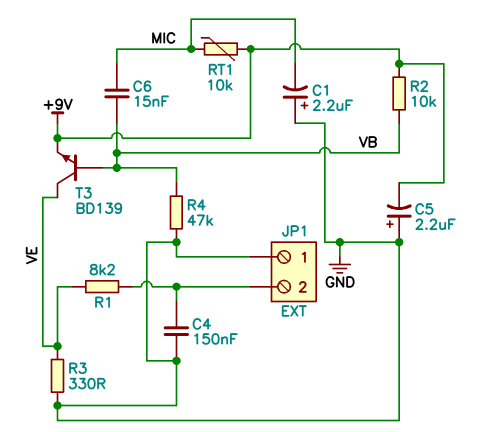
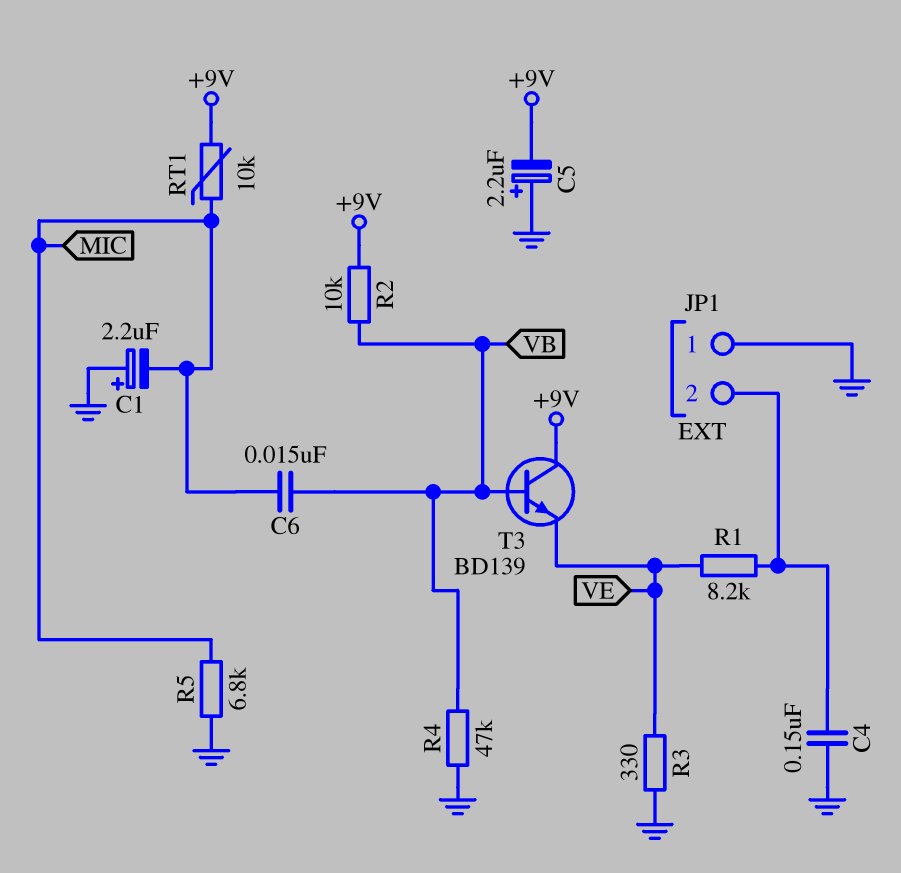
R5: none -> 6.8k (GND, MIC)
T3: NPN BD139 (B VB, C VE, E +9V) -> NPN BD139 (B VB, C +9V, E VE)

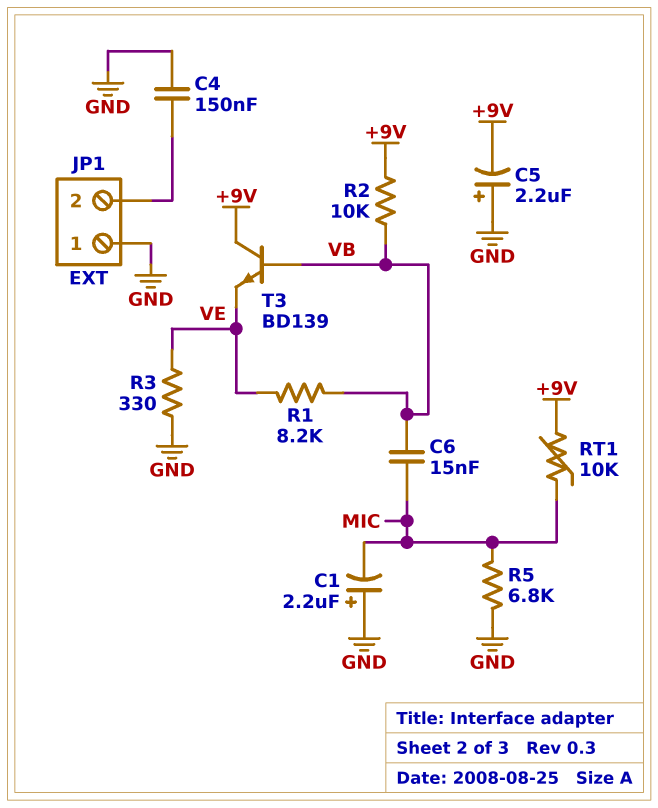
R1: 8.2k (JP1/2, VE) -> 8.2k (VB, VE)
R4: 47k (GND, VB) -> none

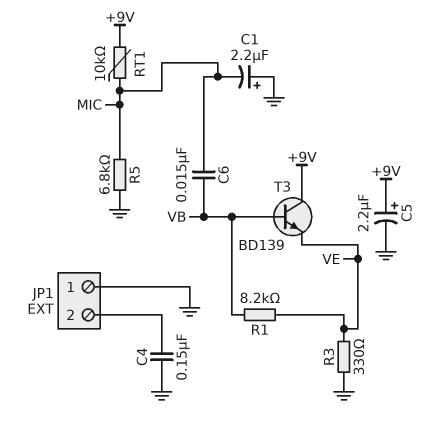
C5: 2.2uF (plus GND, minus +9V) -> 2.2uF (plus +9V, minus GND)
R2: 10k (+9V, VB) -> none

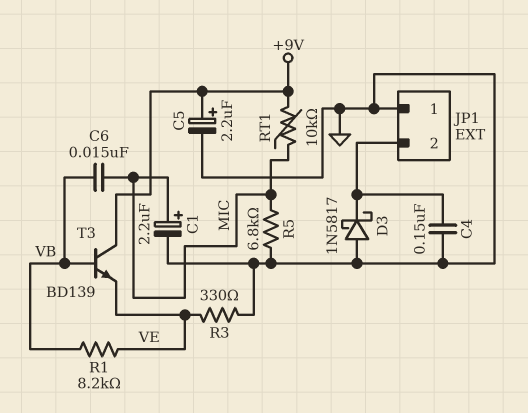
C1: 2.2uF (plus GND, minus MIC) -> 2.2uF (plus MIC, minus GND)
D3: none -> schottky 1N5817 (A GND, K JP1/2)

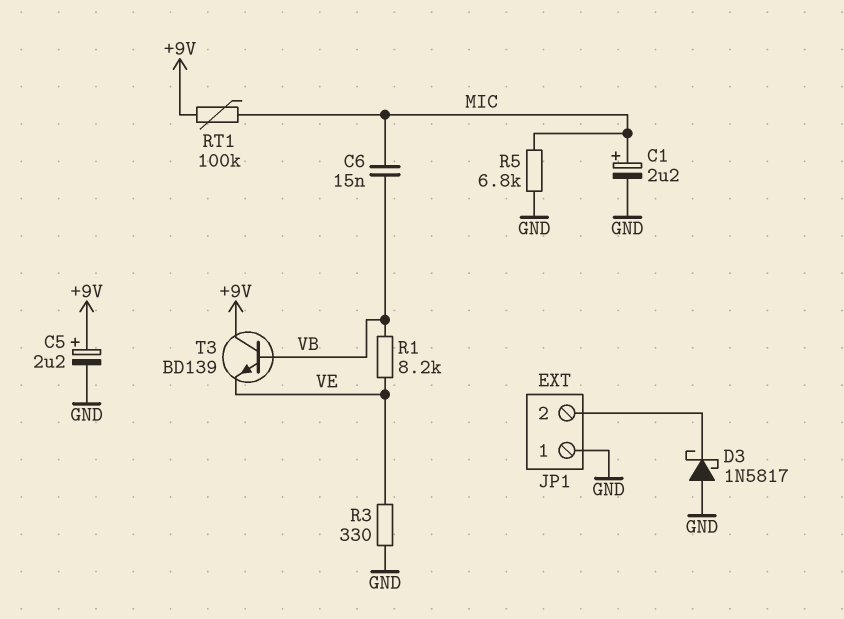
C4: 150nF (GND, JP1/2) -> none
RT1: 10k (+9V, MIC) -> 100k (+9V, MIC)

